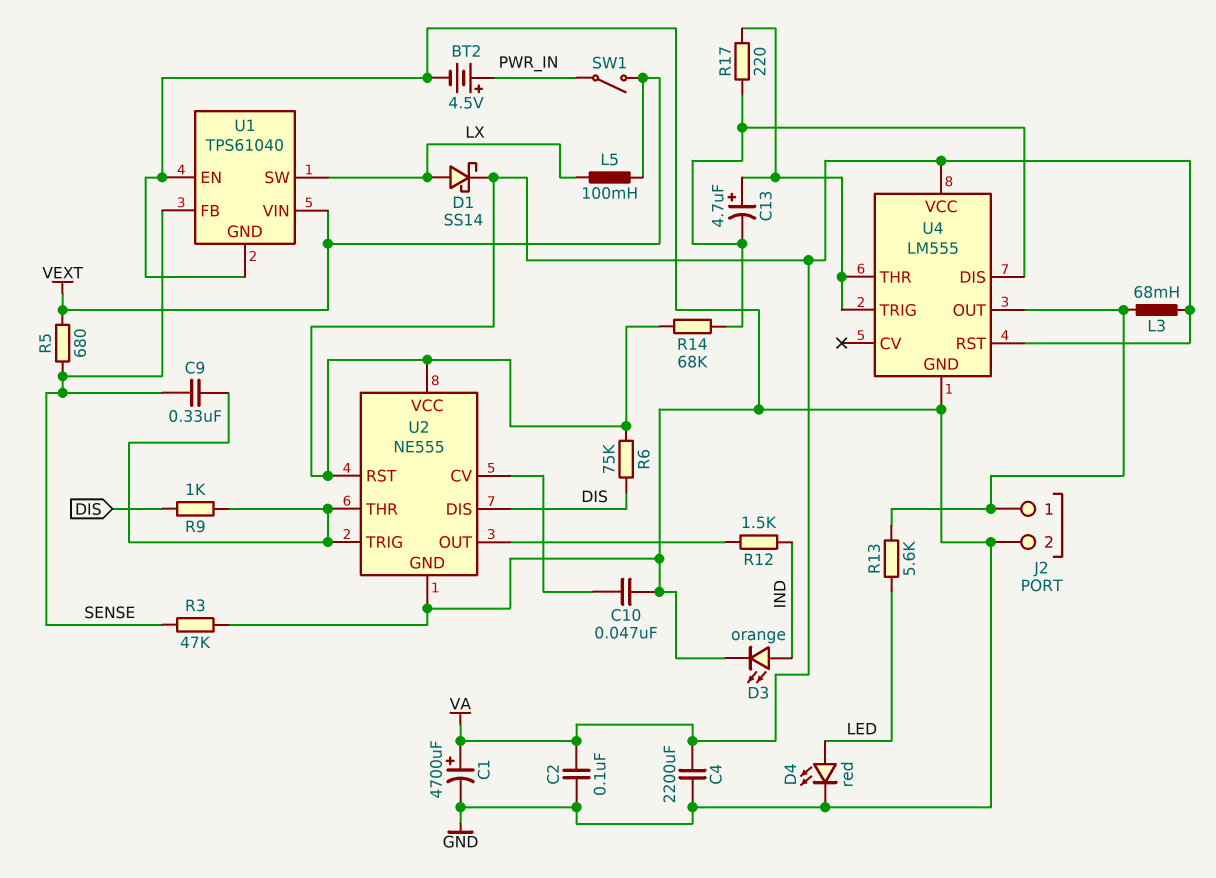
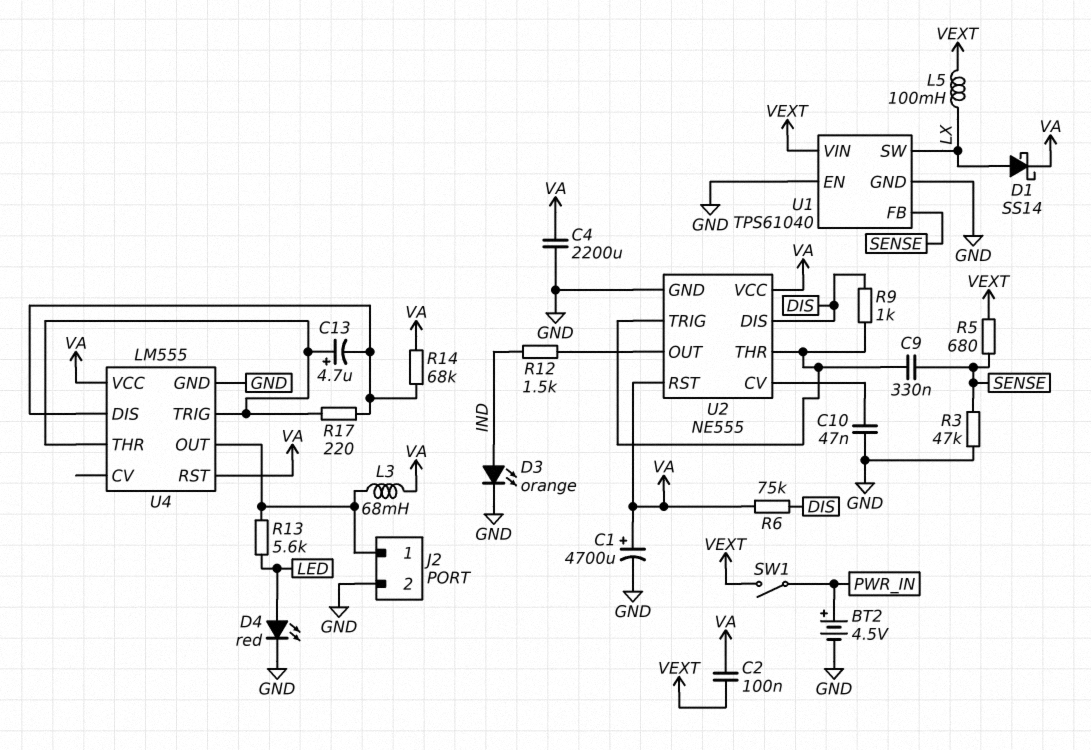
C2: 100nF (GND, VA) -> 100nF (VA, VEXT)

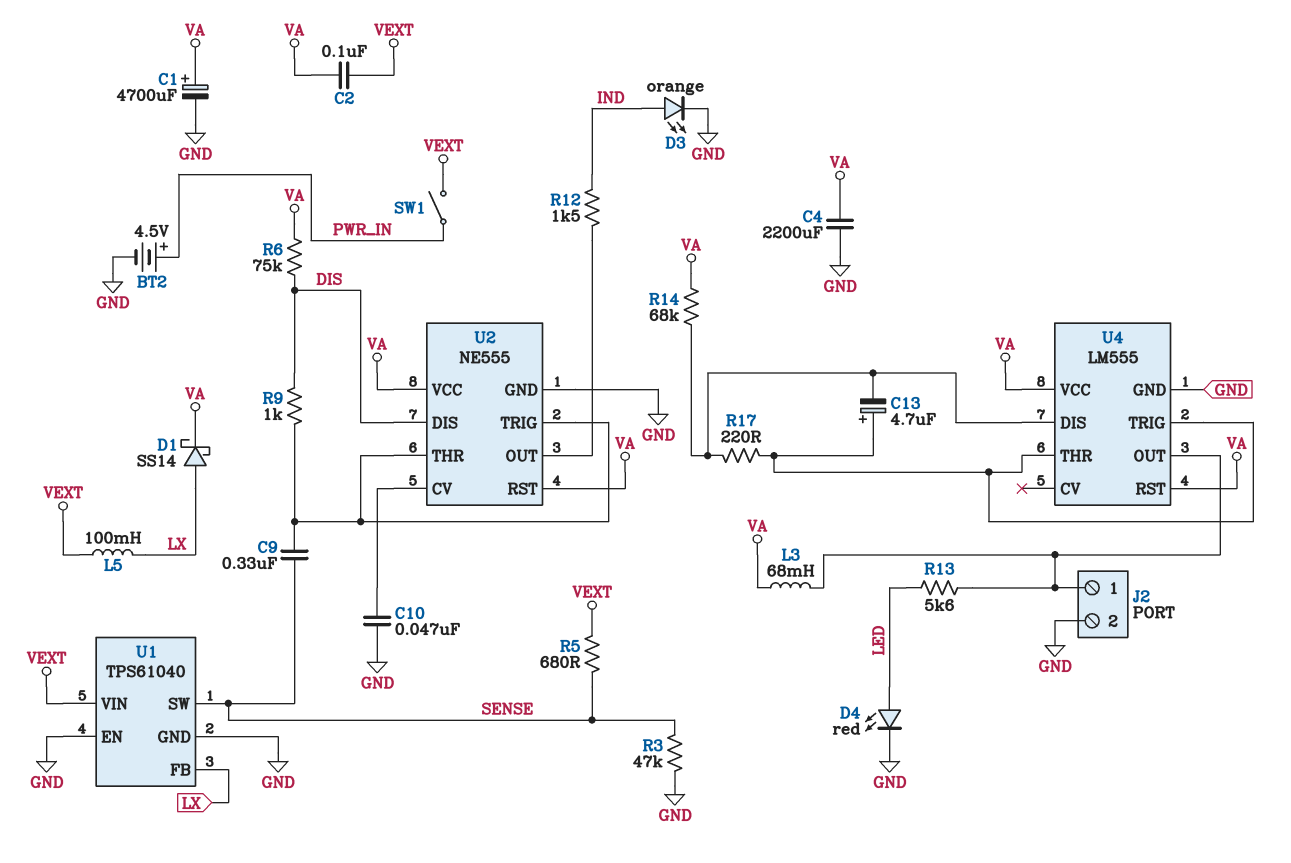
U1 pin FB: SENSE -> LX
U1 pin SW: LX -> SENSE

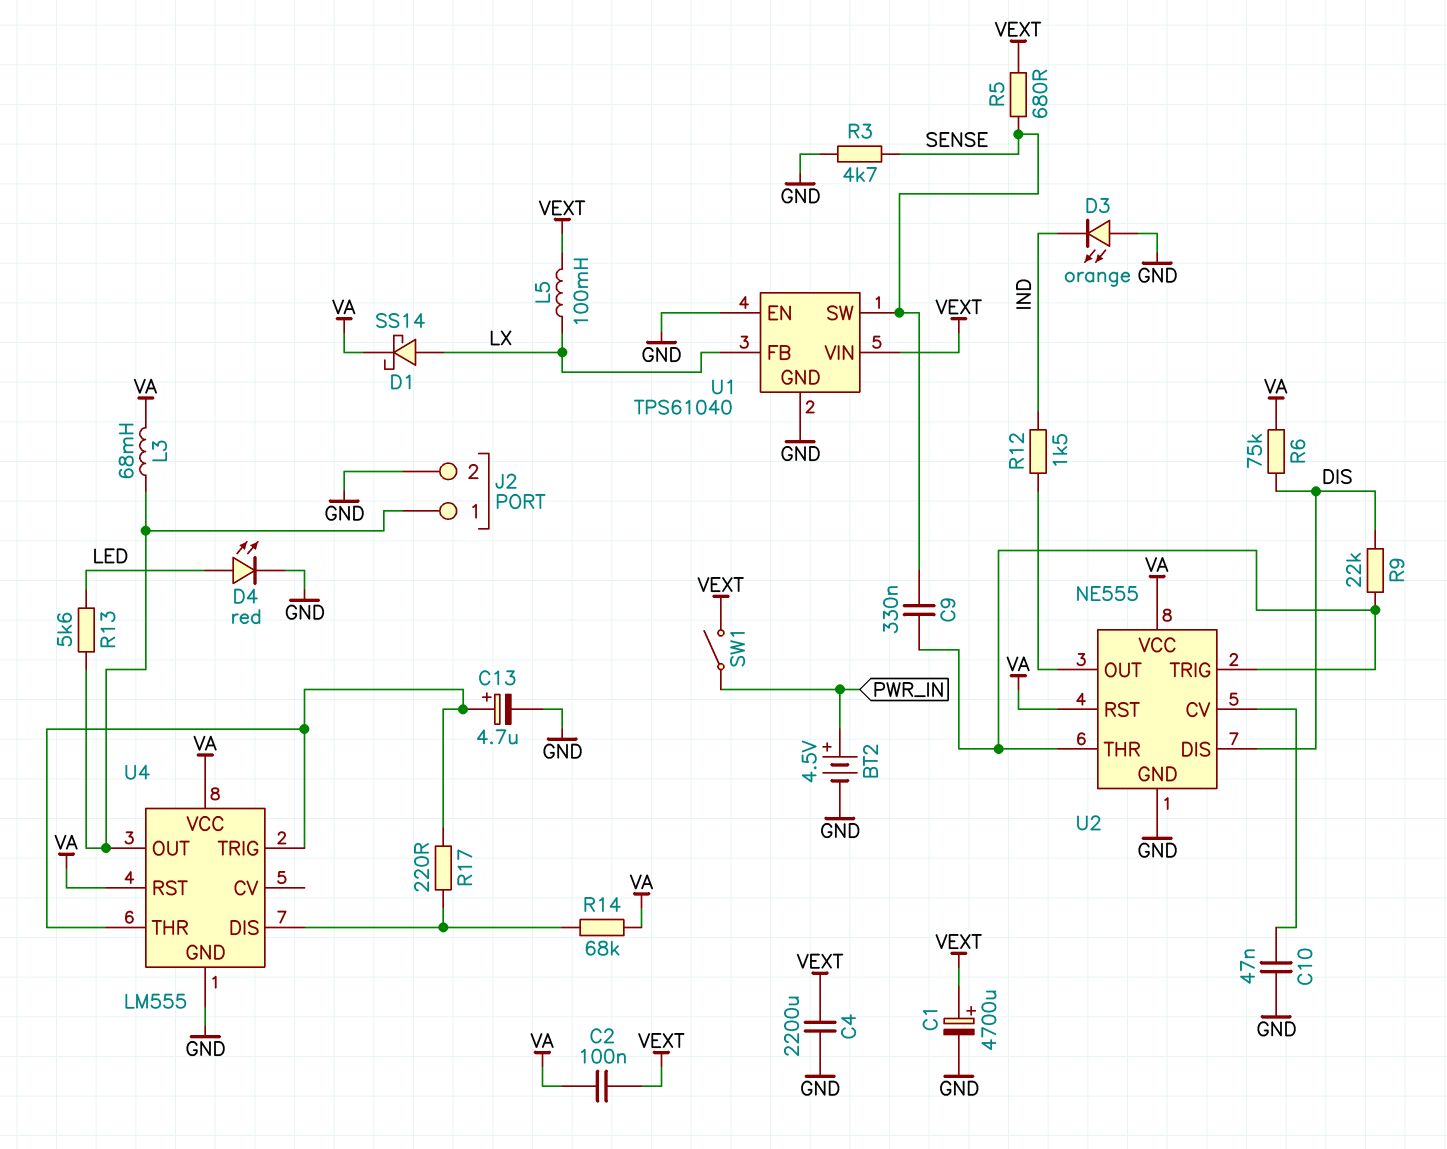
C1: 4700uF (plus VA, minus GND) -> 4700uF (plus VEXT, minus GND)
C4: 2200uF (GND, VA) -> 2200uF (GND, VEXT)
C13: 4.7uF (plus U4/THR, minus U4/DIS) -> 4.7uF (plus U4/THR, minus GND)
D3: LED orange (A IND, K GND) -> LED orange (A GND, K IND)
R3: 47k (GND, SENSE) -> 4.7k (GND, SENSE)
R9: 1k (DIS, U2/THR) -> 22k (DIS, U2/THR)

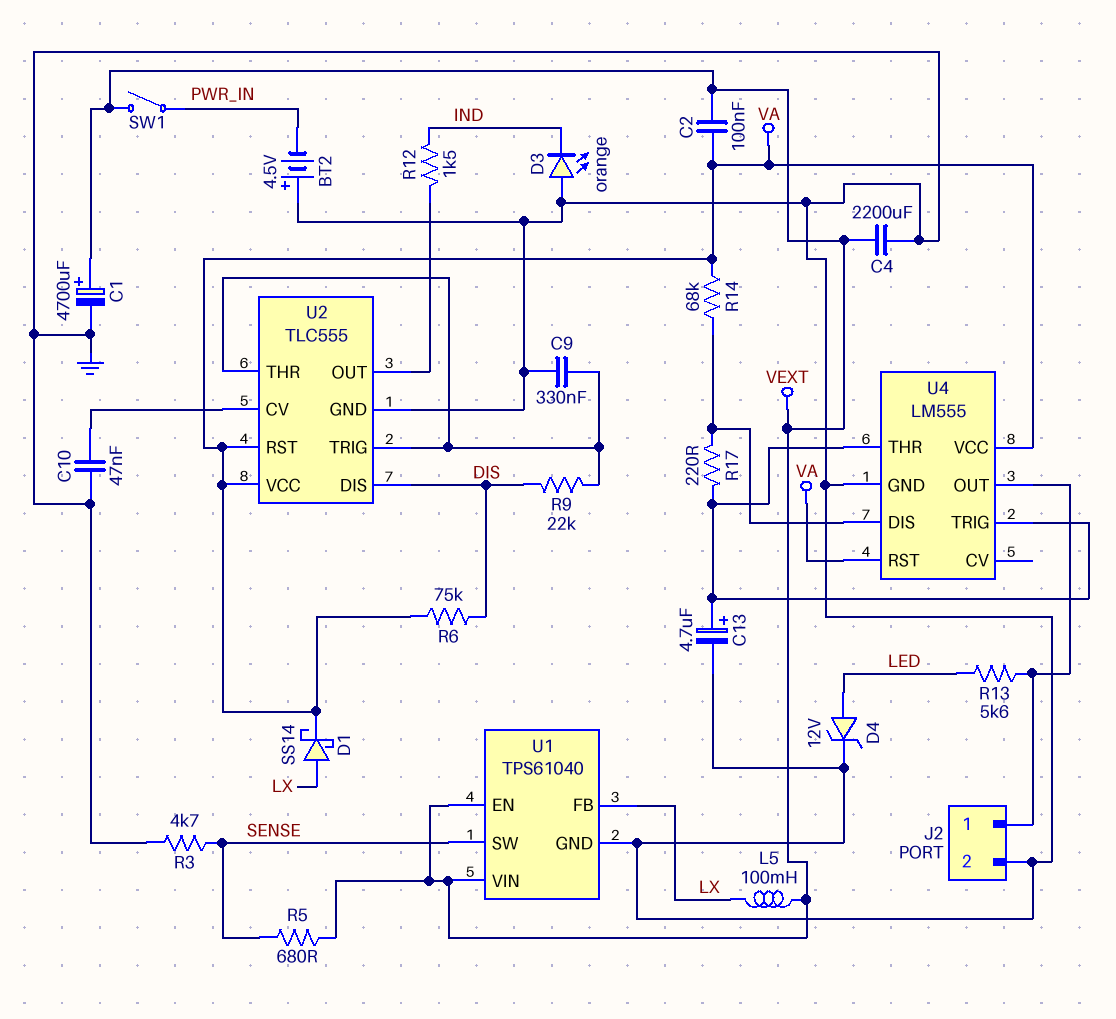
BT2: 4.5V (plus PWR_IN, minus GND) -> 4.5V (plus GND, minus PWR_IN)
C9: 330nF (SENSE, U2/THR) -> 330nF (GND, U2/THR)
D4: LED red (A LED, K GND) -> zener 12V (A LED, K GND)
L3: 68mH (J2/1, VA) -> none
U1 pin EN: GND -> VEXT
U2: NE555 -> TLC555

